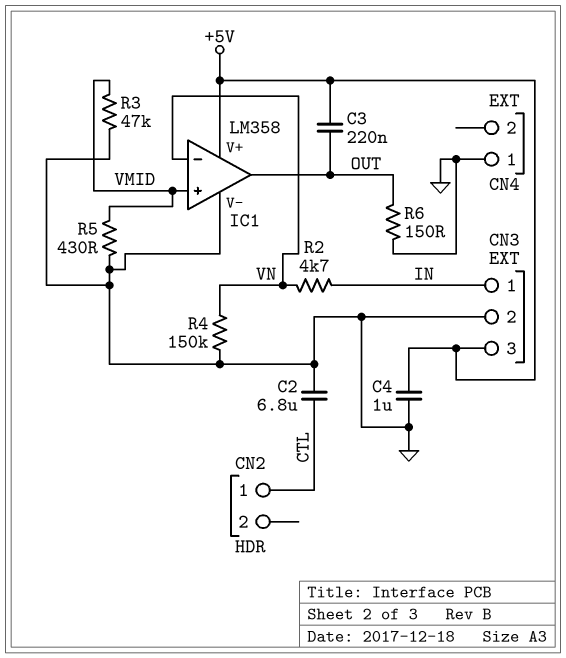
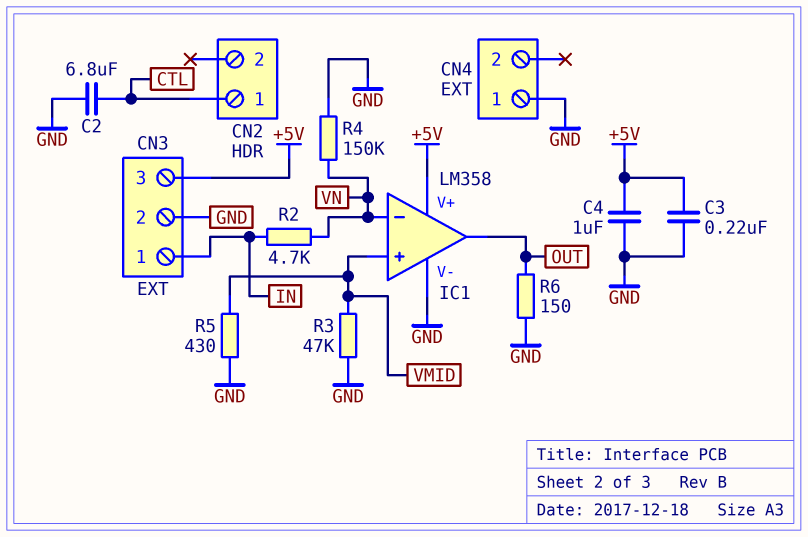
C3: 220nF (+5V, OUT) -> 220nF (+5V, GND)

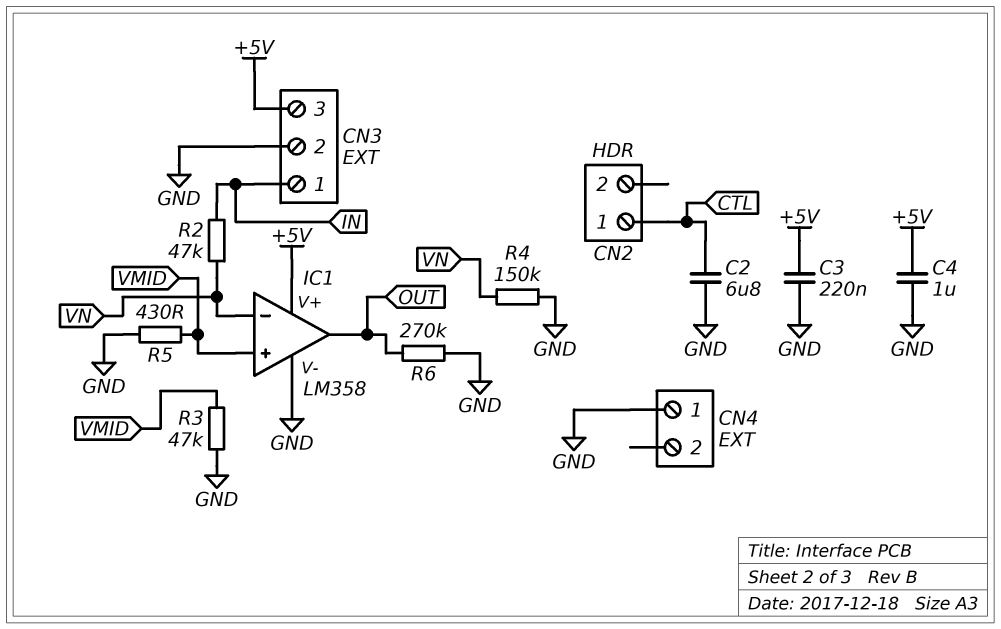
R2: 4.7k (IN, VN) -> 47k (IN, VN)
R6: 150 (GND, OUT) -> 270k (GND, OUT)

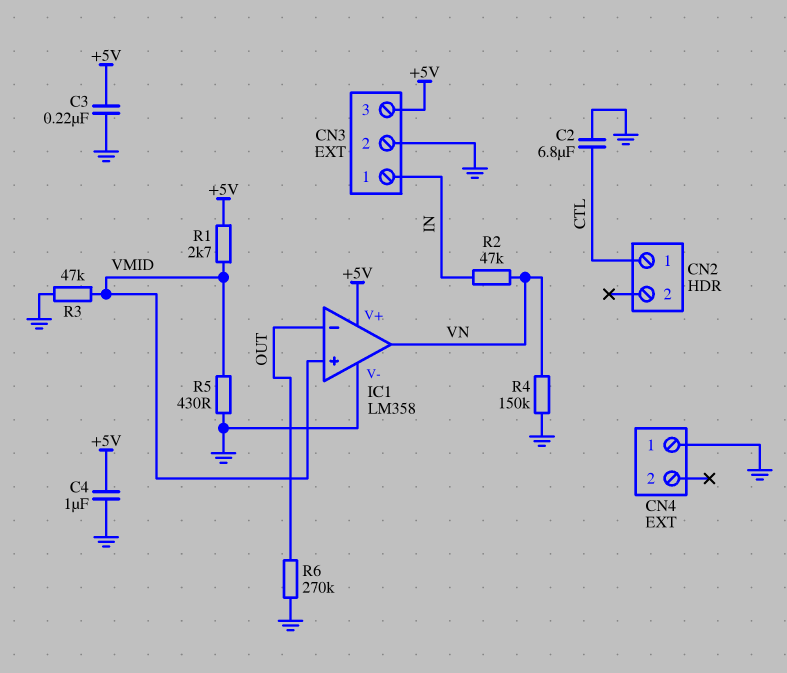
IC1 pin in-: VN -> OUT
IC1 pin out: OUT -> VN
R1: none -> 2.7k (+5V, VMID)

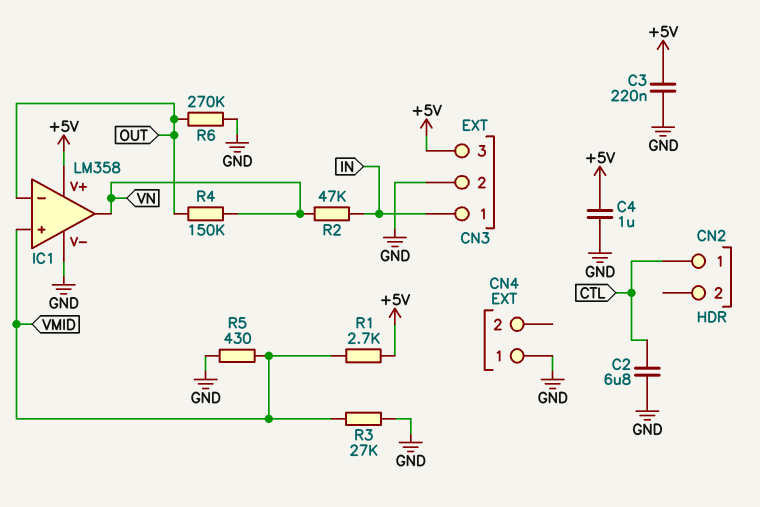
R3: 47k (GND, VMID) -> 27k (GND, VMID)
R4: 150k (GND, VN) -> 150k (OUT, VN)

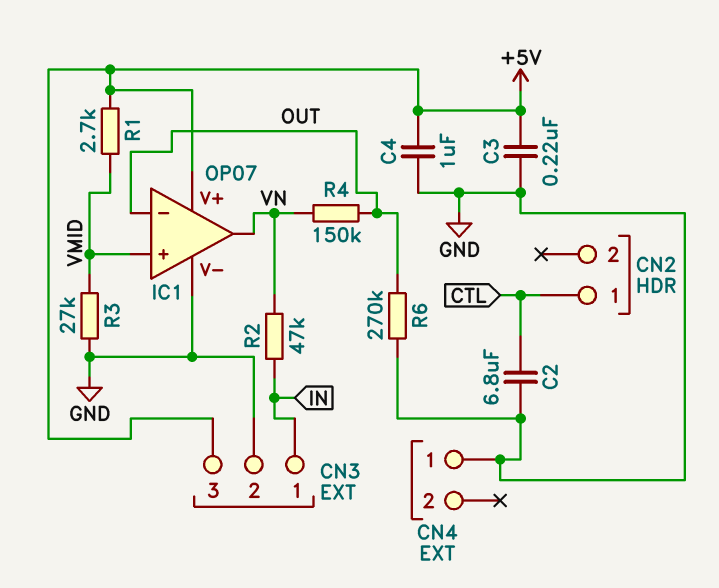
IC1: LM358 -> OP07
R5: 430 (GND, VMID) -> none

